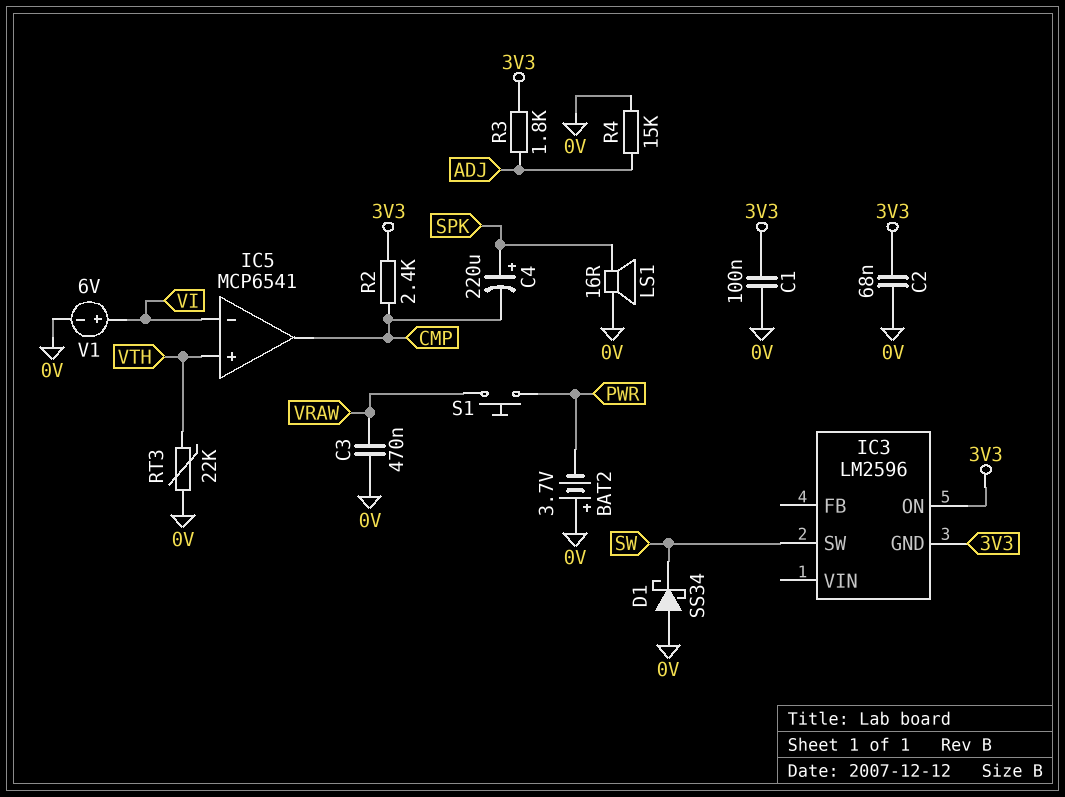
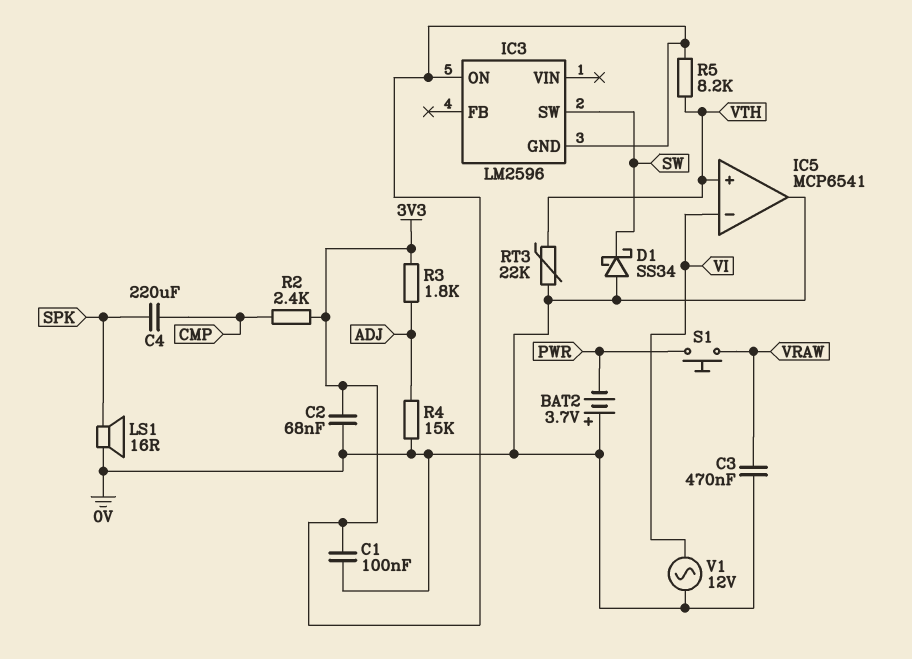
C4: 220uF (plus SPK, minus CMP) -> 220uF (CMP, SPK)
IC5 pin out: CMP -> 0V
R5: none -> 8.2k (3V3, VTH)
V1: 6V (plus VI, minus 0V) -> AC 12V (0V, VI)

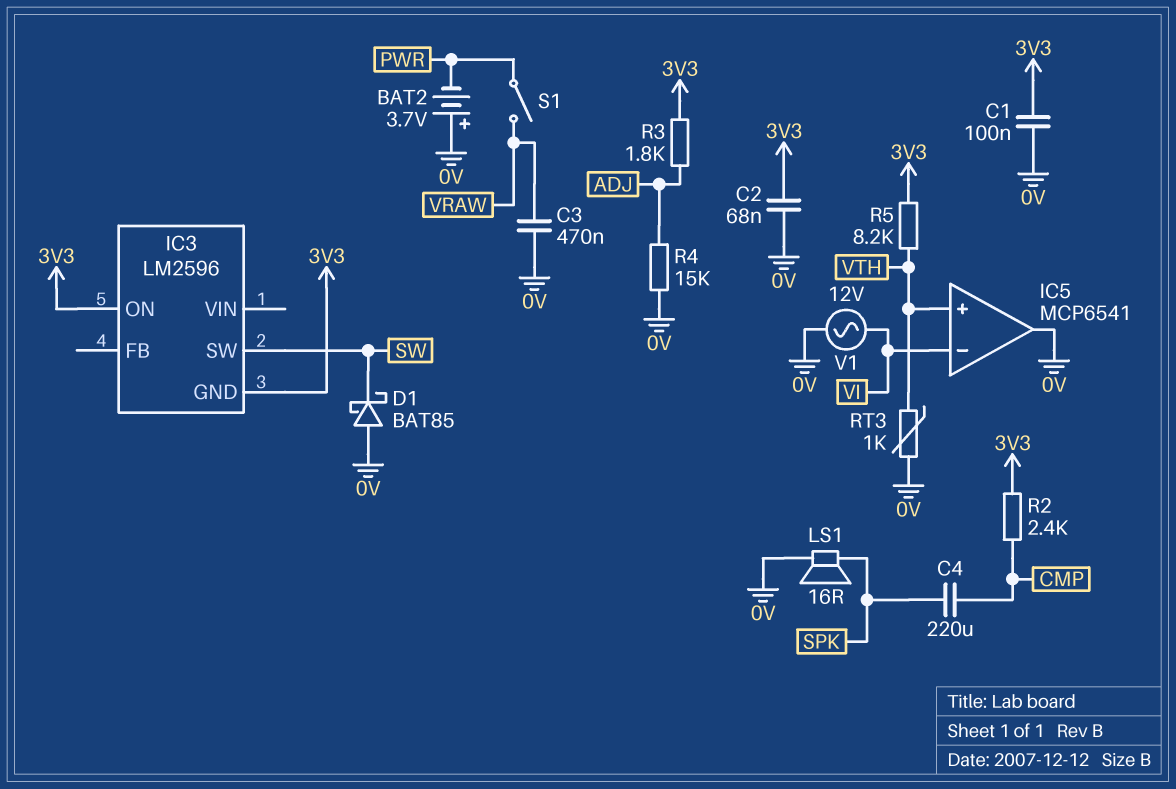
D1: schottky SS34 (A 0V, K SW) -> schottky BAT85 (A 0V, K SW)
RT3: 22k (0V, VTH) -> 1k (0V, VTH)
S1: button (PWR, VRAW) -> switch (PWR, VRAW)

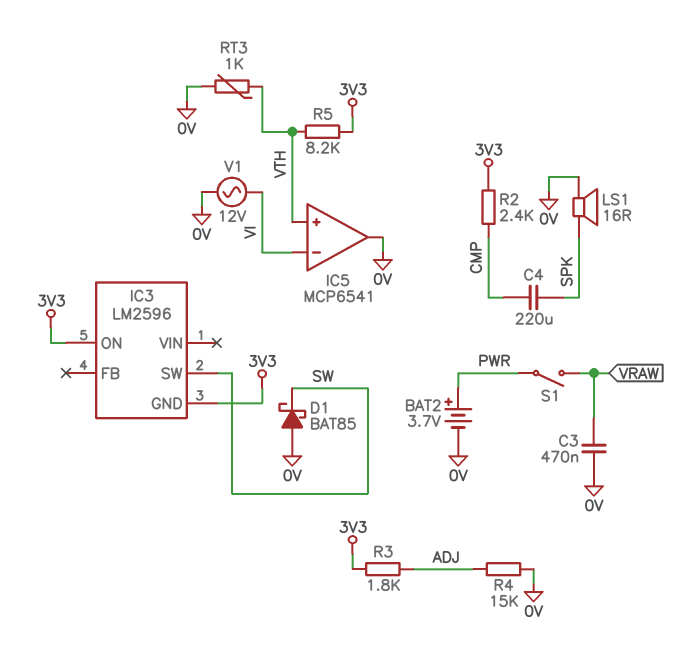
BAT2: 3.7V (plus 0V, minus PWR) -> 3.7V (plus PWR, minus 0V)
C1: 100nF (0V, 3V3) -> none
C2: 68nF (0V, 3V3) -> none

